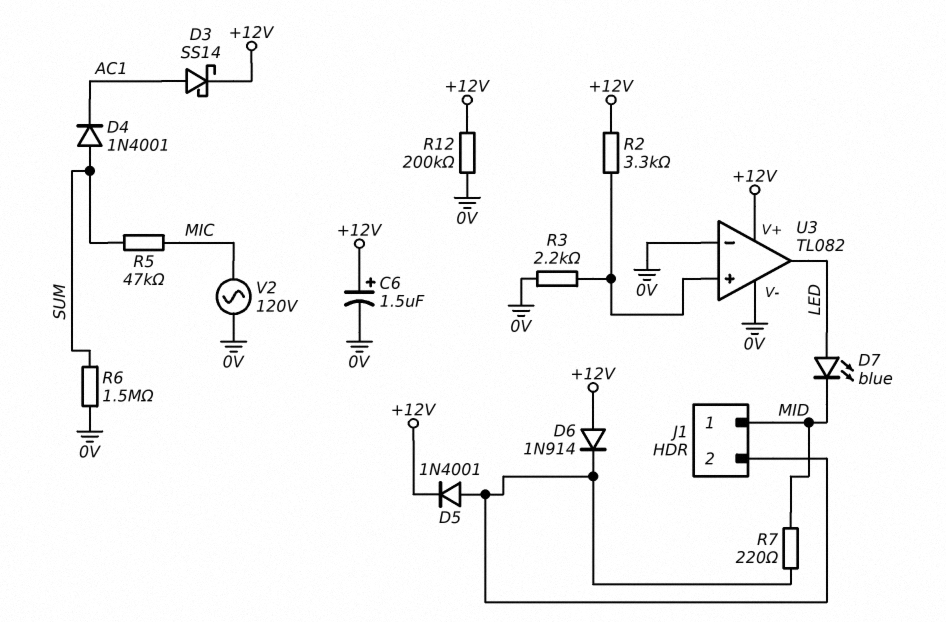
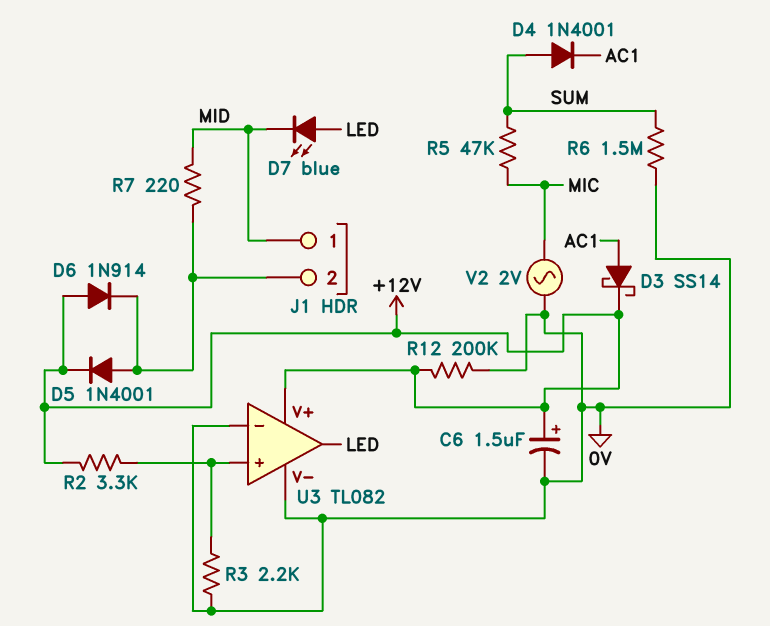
V2: AC 120V (0V, MIC) -> AC 2V (0V, MIC)

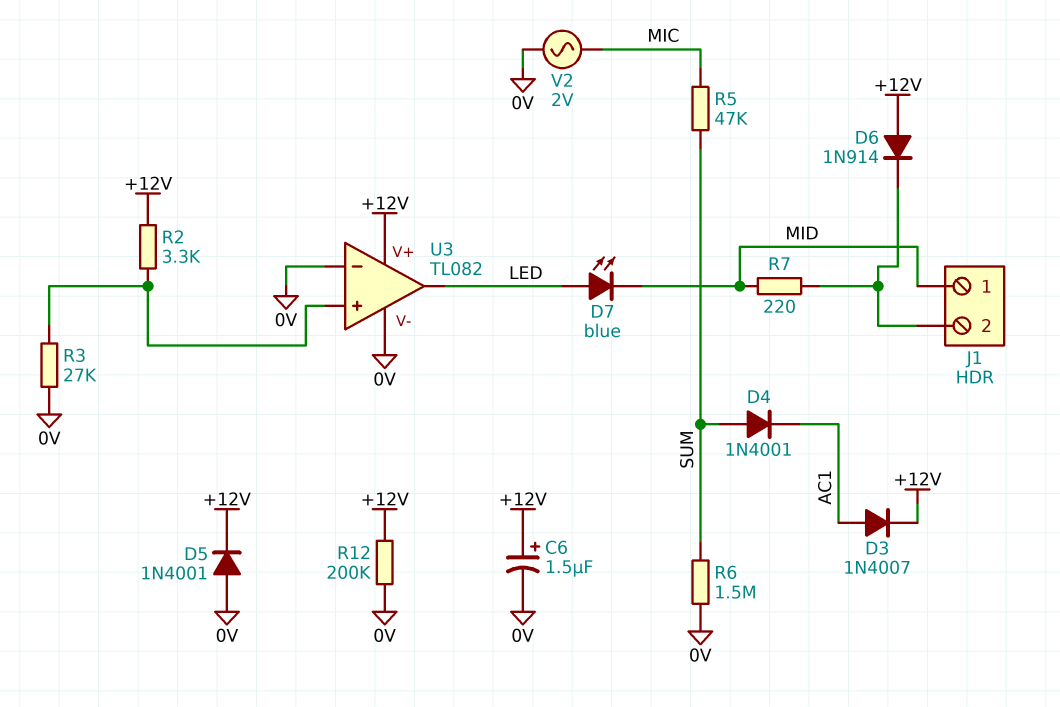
D3: schottky SS14 (A AC1, K +12V) -> diode 1N4007 (A AC1, K +12V)
D5: diode 1N4001 (A J1/2, K +12V) -> diode 1N4001 (A 0V, K +12V)
R3: 2.2k (0V, U3/in+) -> 27k (0V, U3/in+)

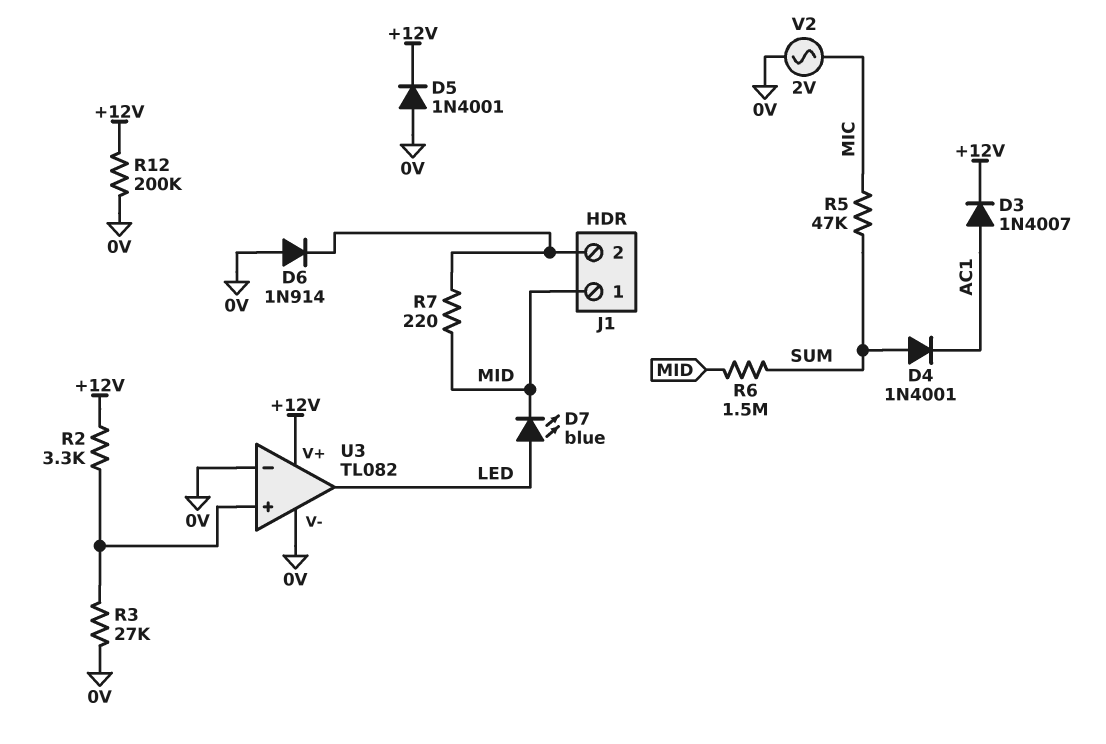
C6: 1.5uF (plus +12V, minus 0V) -> none
D6: diode 1N914 (A +12V, K J1/2) -> diode 1N914 (A 0V, K J1/2)
R6: 1.5M (0V, SUM) -> 1.5M (MID, SUM)

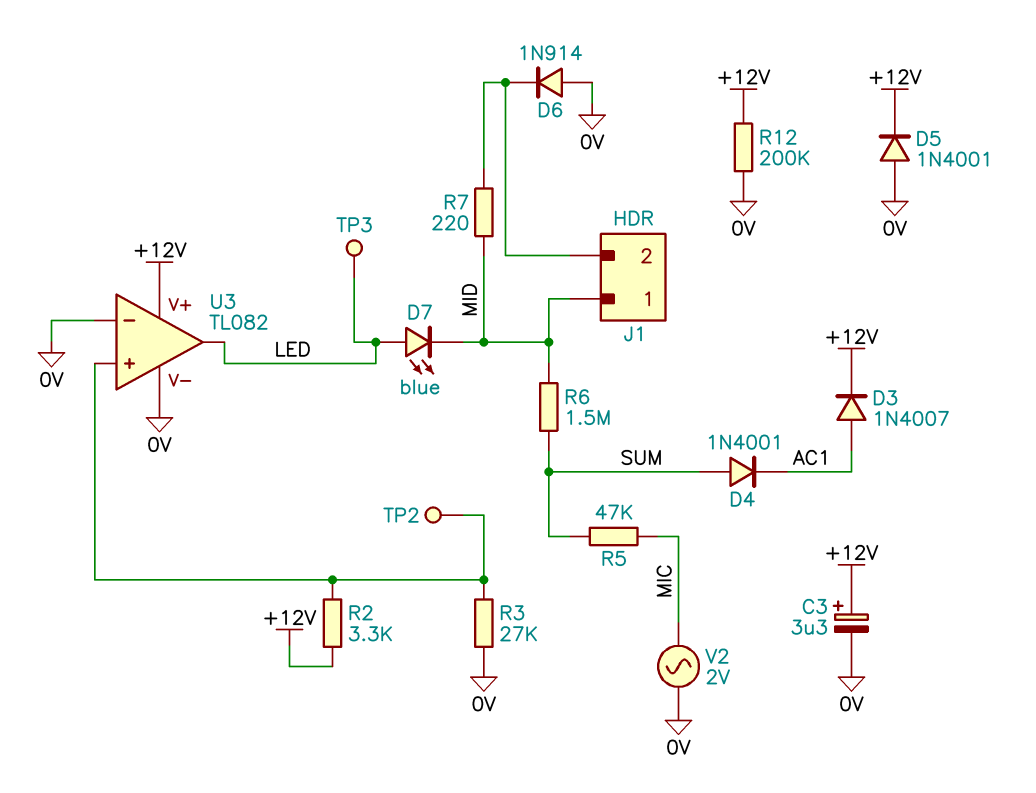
C3: none -> 3.3uF (plus +12V, minus 0V)
TP2: none -> test point (U3/in+)
TP3: none -> test point (LED)

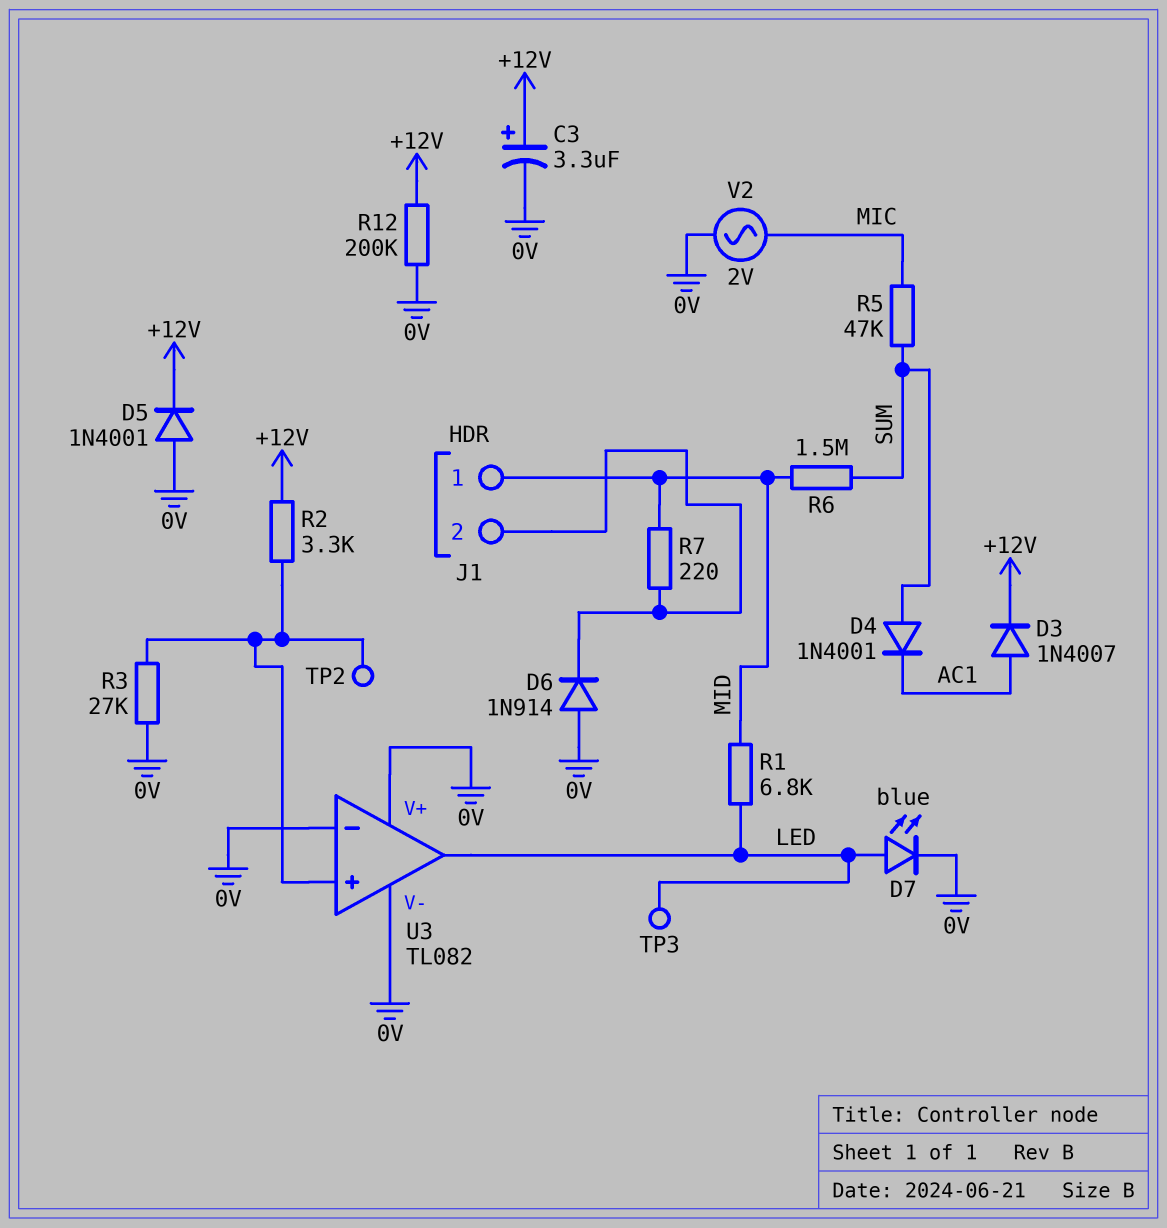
D7: LED blue (A LED, K MID) -> LED blue (A LED, K 0V)
R1: none -> 6.8k (LED, MID)
U3 pin V+: +12V -> 0V

